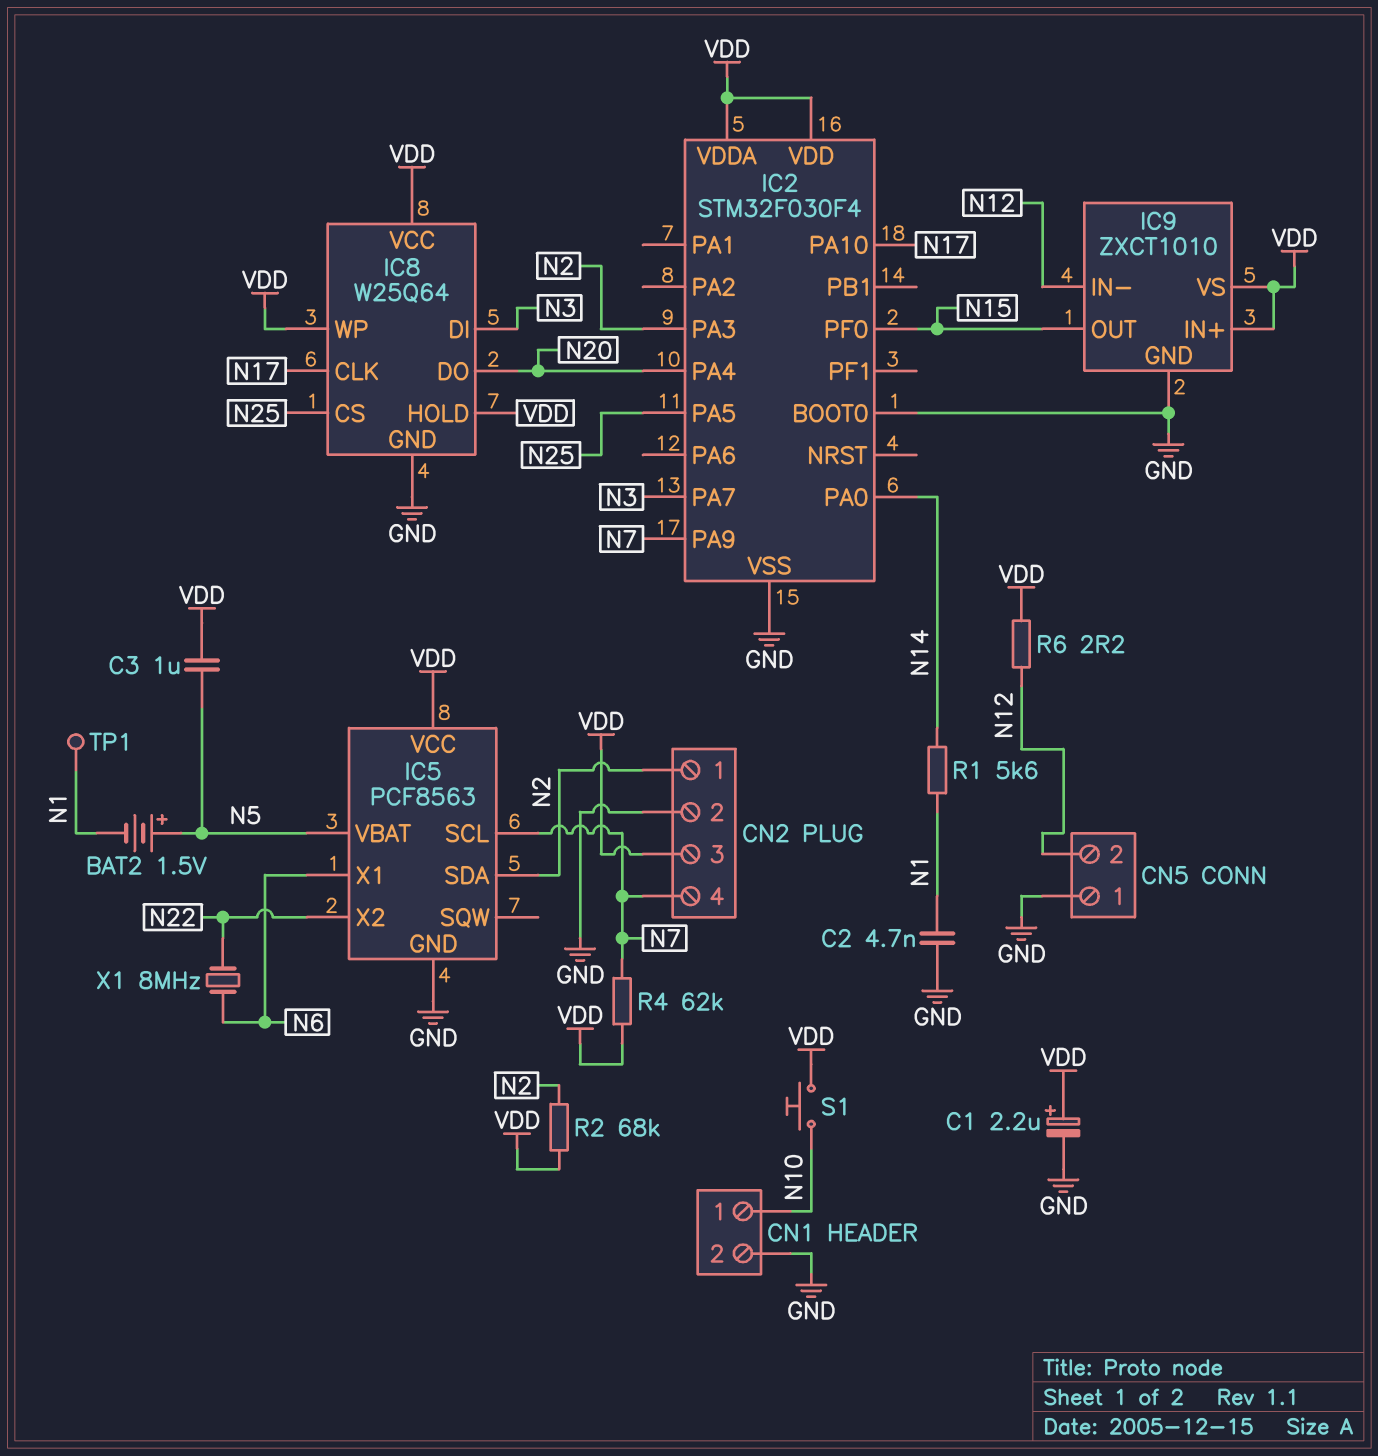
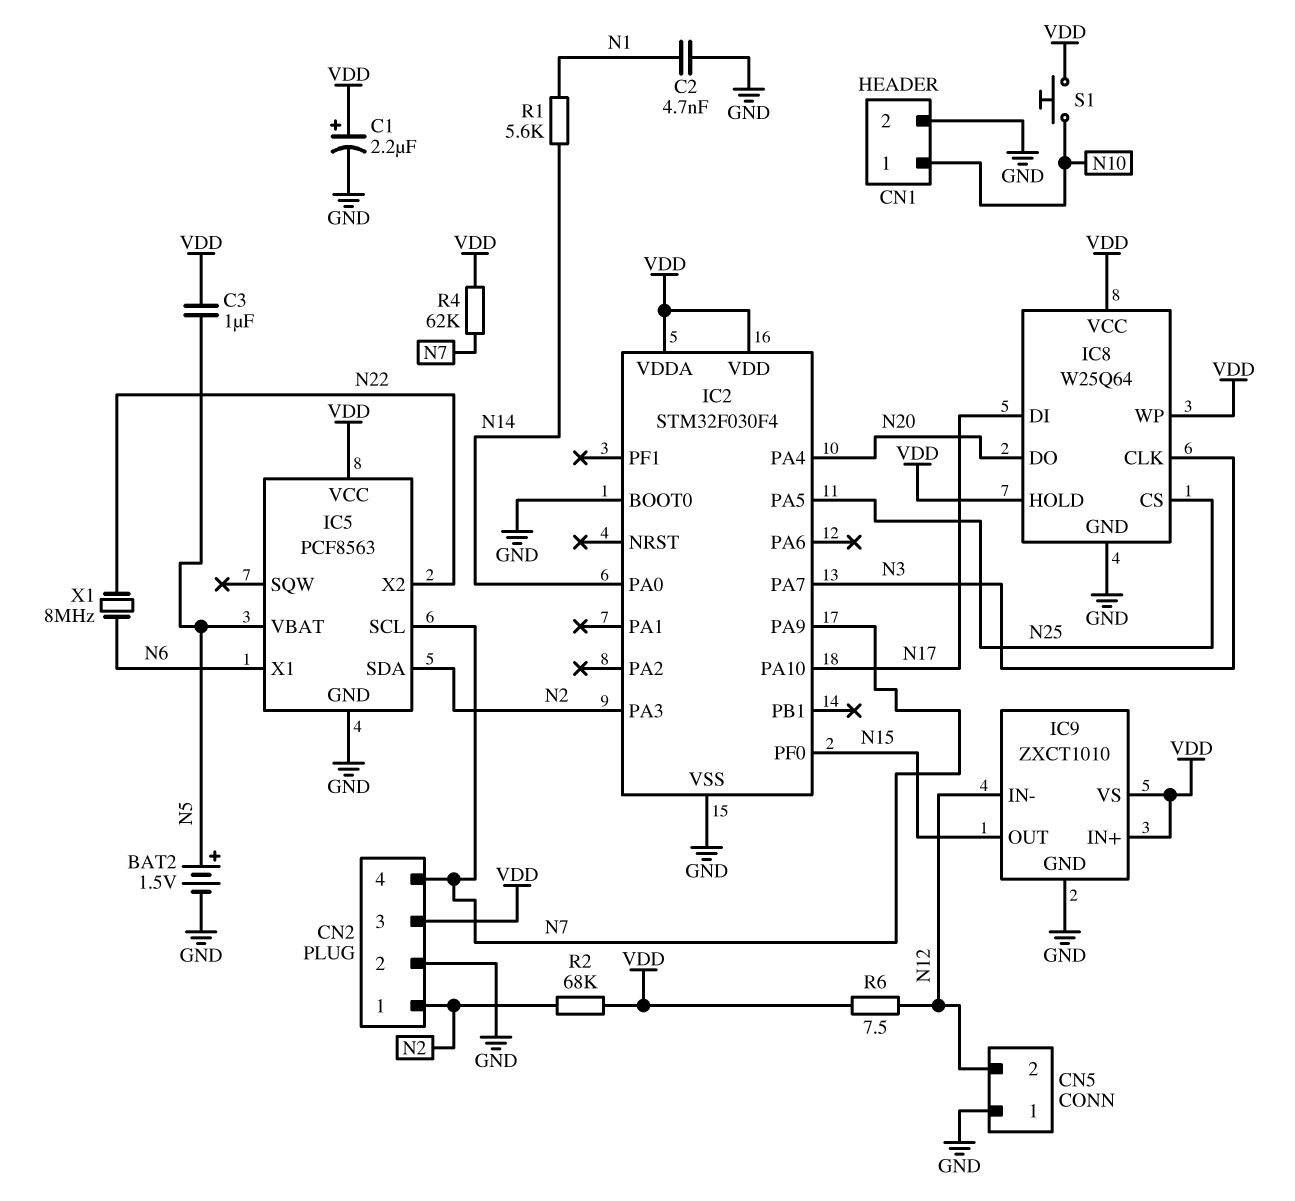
BAT2: 1.5V (plus N5, minus N1) -> 1.5V (plus N5, minus GND)
IC8 pin CLK: N17 -> N3
IC8 pin DI: N3 -> N17
R6: 2.2 (N12, VDD) -> 7.5 (N12, VDD)
TP1: test point (N1) -> none

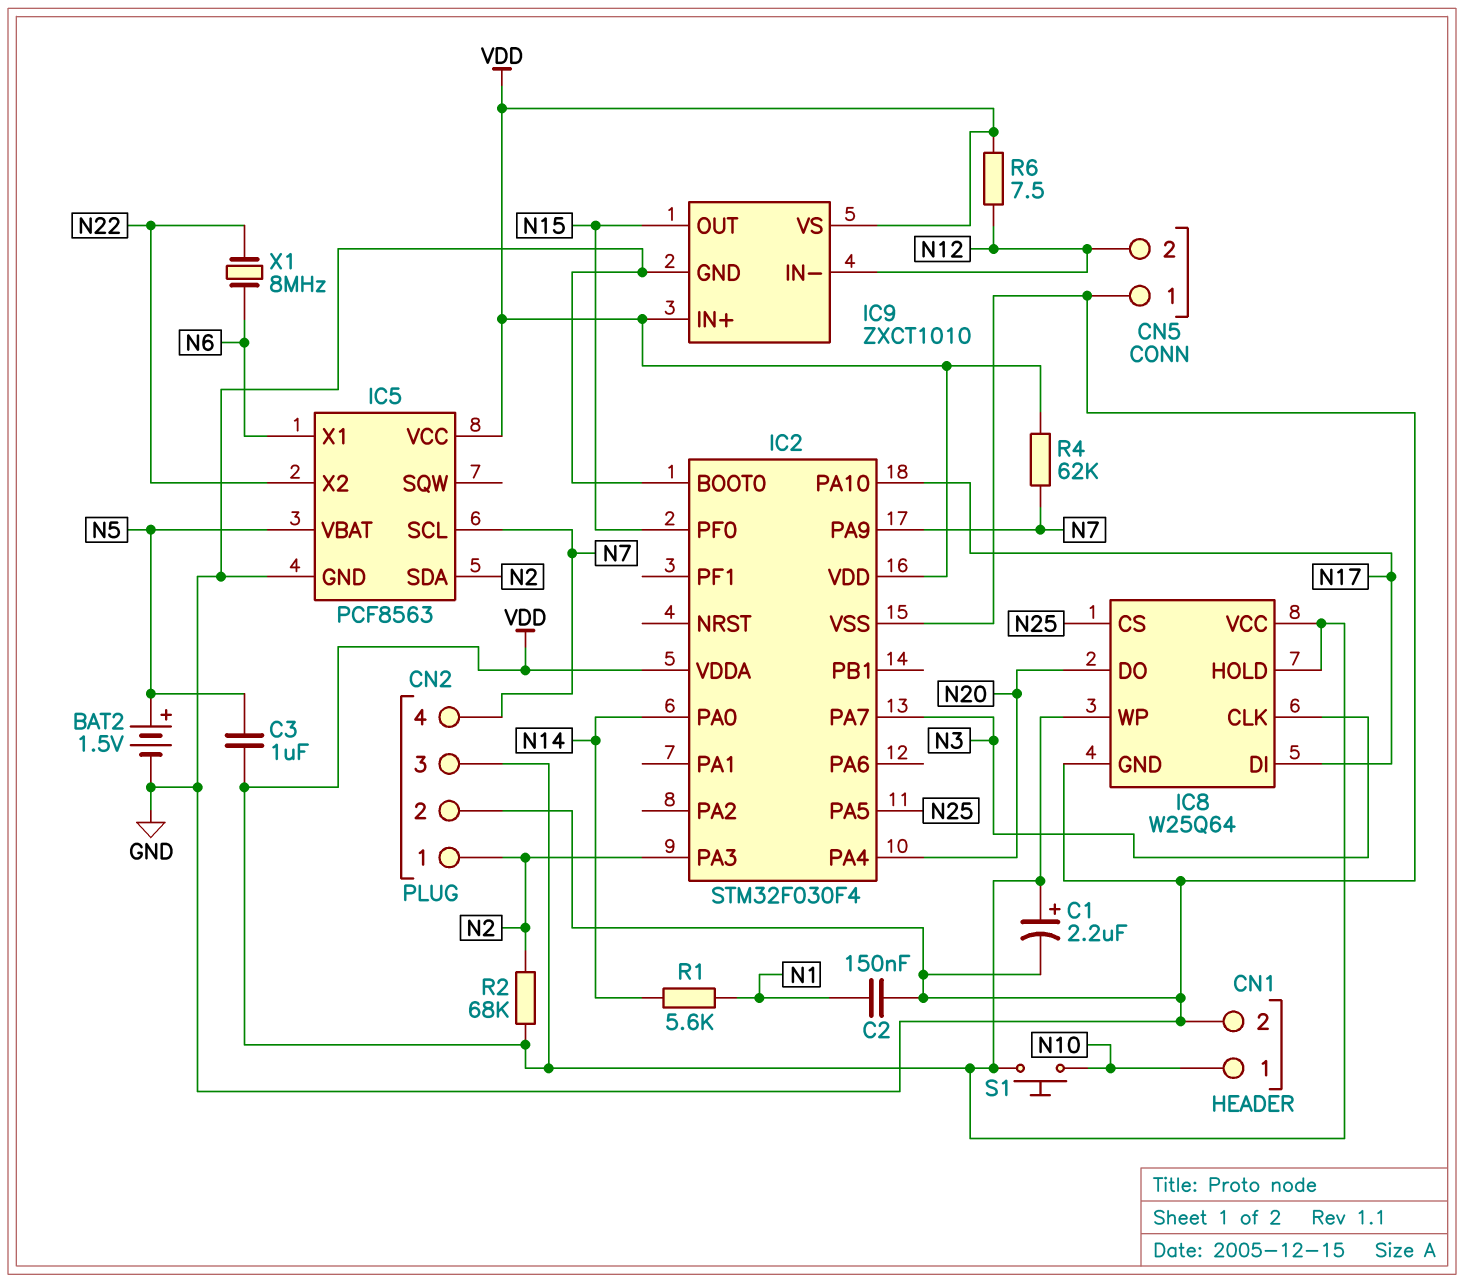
C2: 4.7nF (GND, N1) -> 150nF (GND, N1)

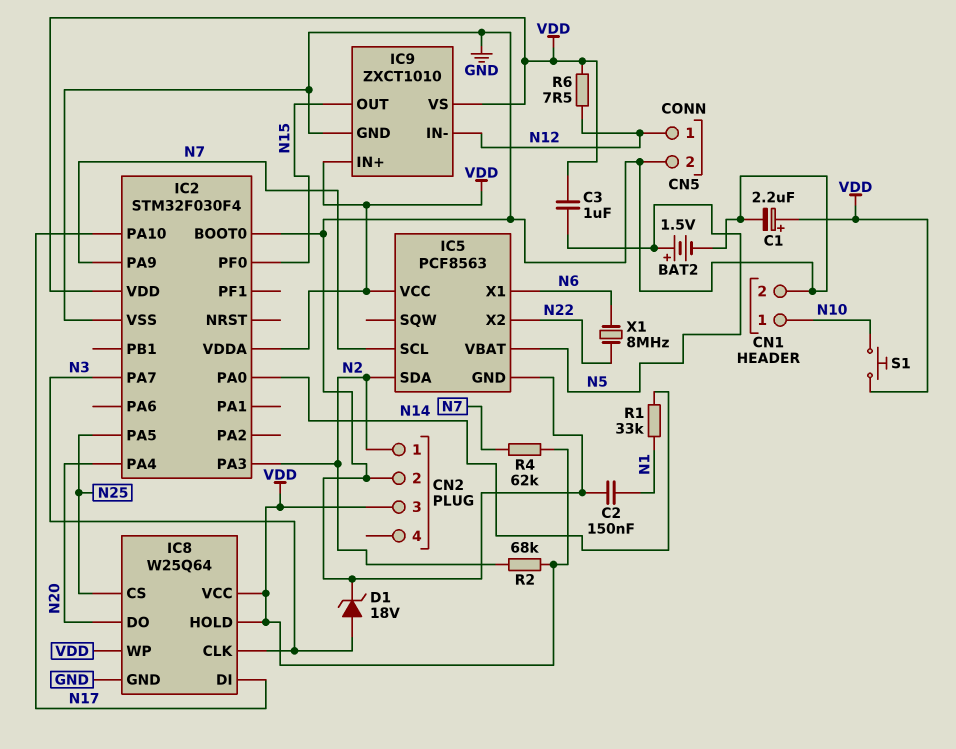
CN2 pin 4: N7 -> none
CN5 pin 1: GND -> N12
CN5 pin 2: N12 -> GND
D1: none -> zener 18V (A N3, K GND)
R1: 5.6k (N1, N14) -> 33k (N1, N14)

